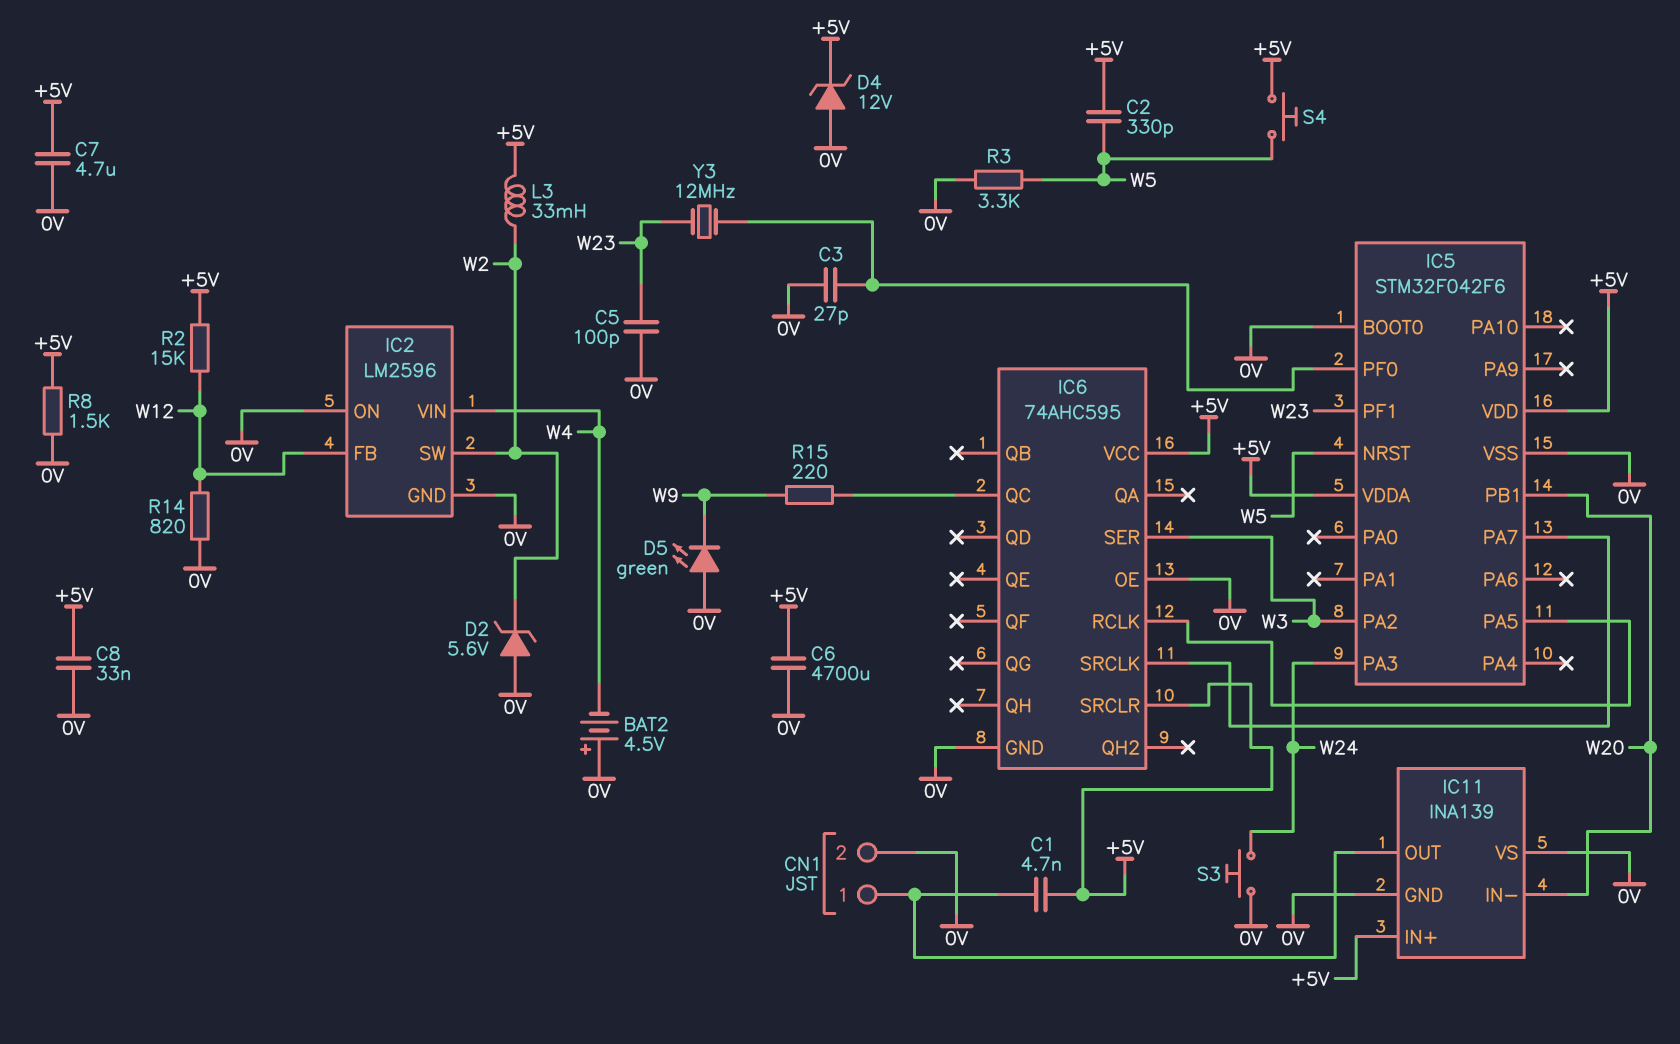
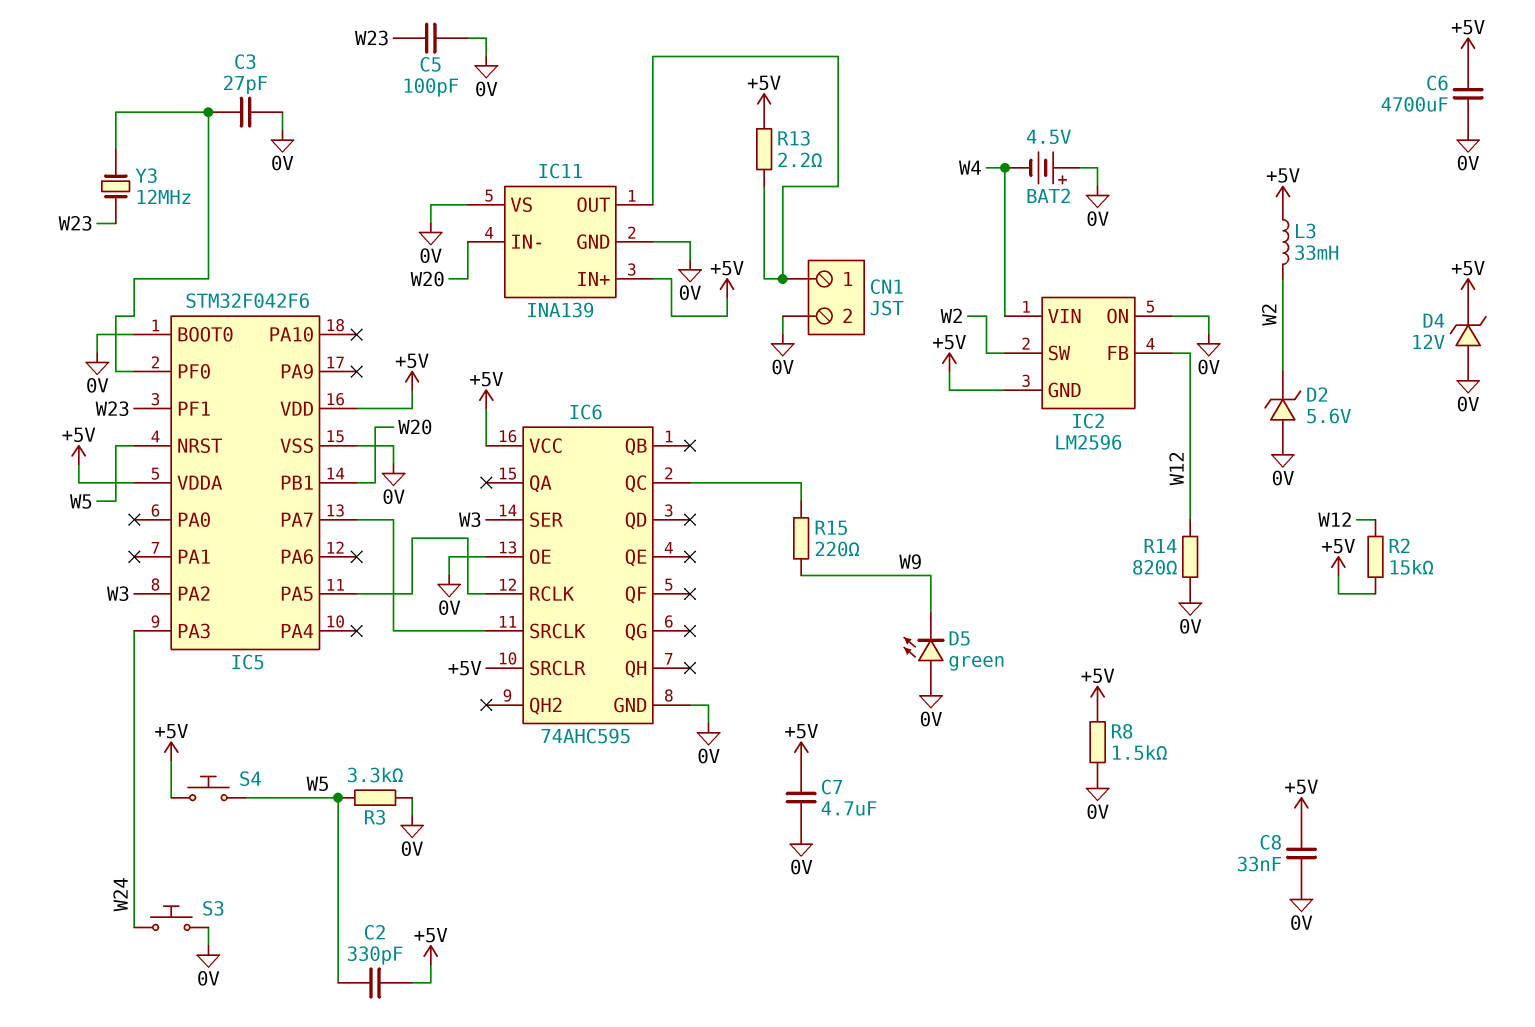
C1: 4.7nF (+5V, CN1/1) -> none
IC2 pin GND: 0V -> +5V
R13: none -> 2.2 (+5V, CN1/1)

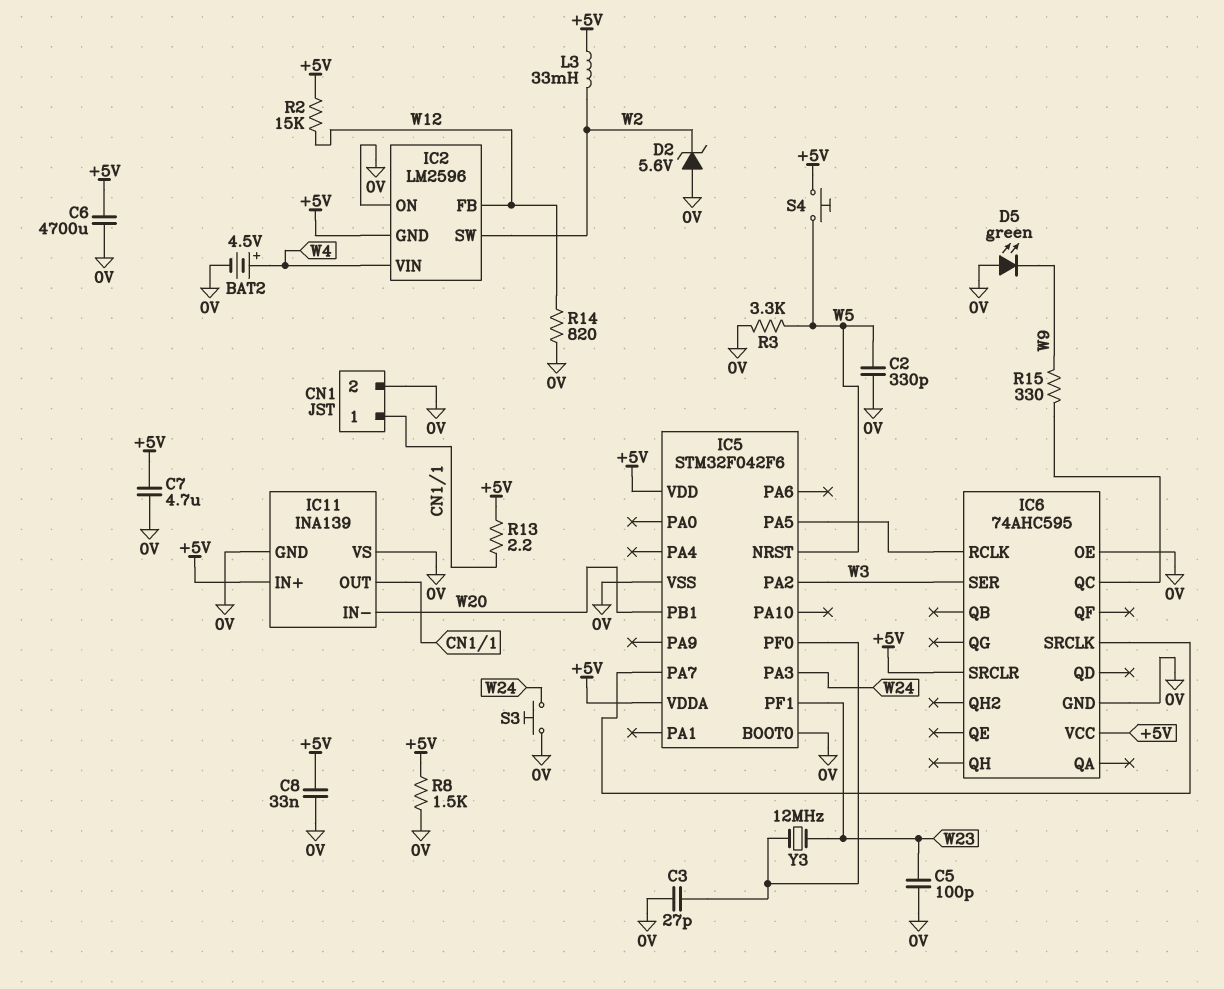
BAT2: 4.5V (plus 0V, minus W4) -> 4.5V (plus W4, minus 0V)
C2: 330pF (+5V, W5) -> 330pF (0V, W5)
D4: zener 12V (A 0V, K +5V) -> none
R15: 220 (IC6/QC, W9) -> 330 (IC6/QC, W9)

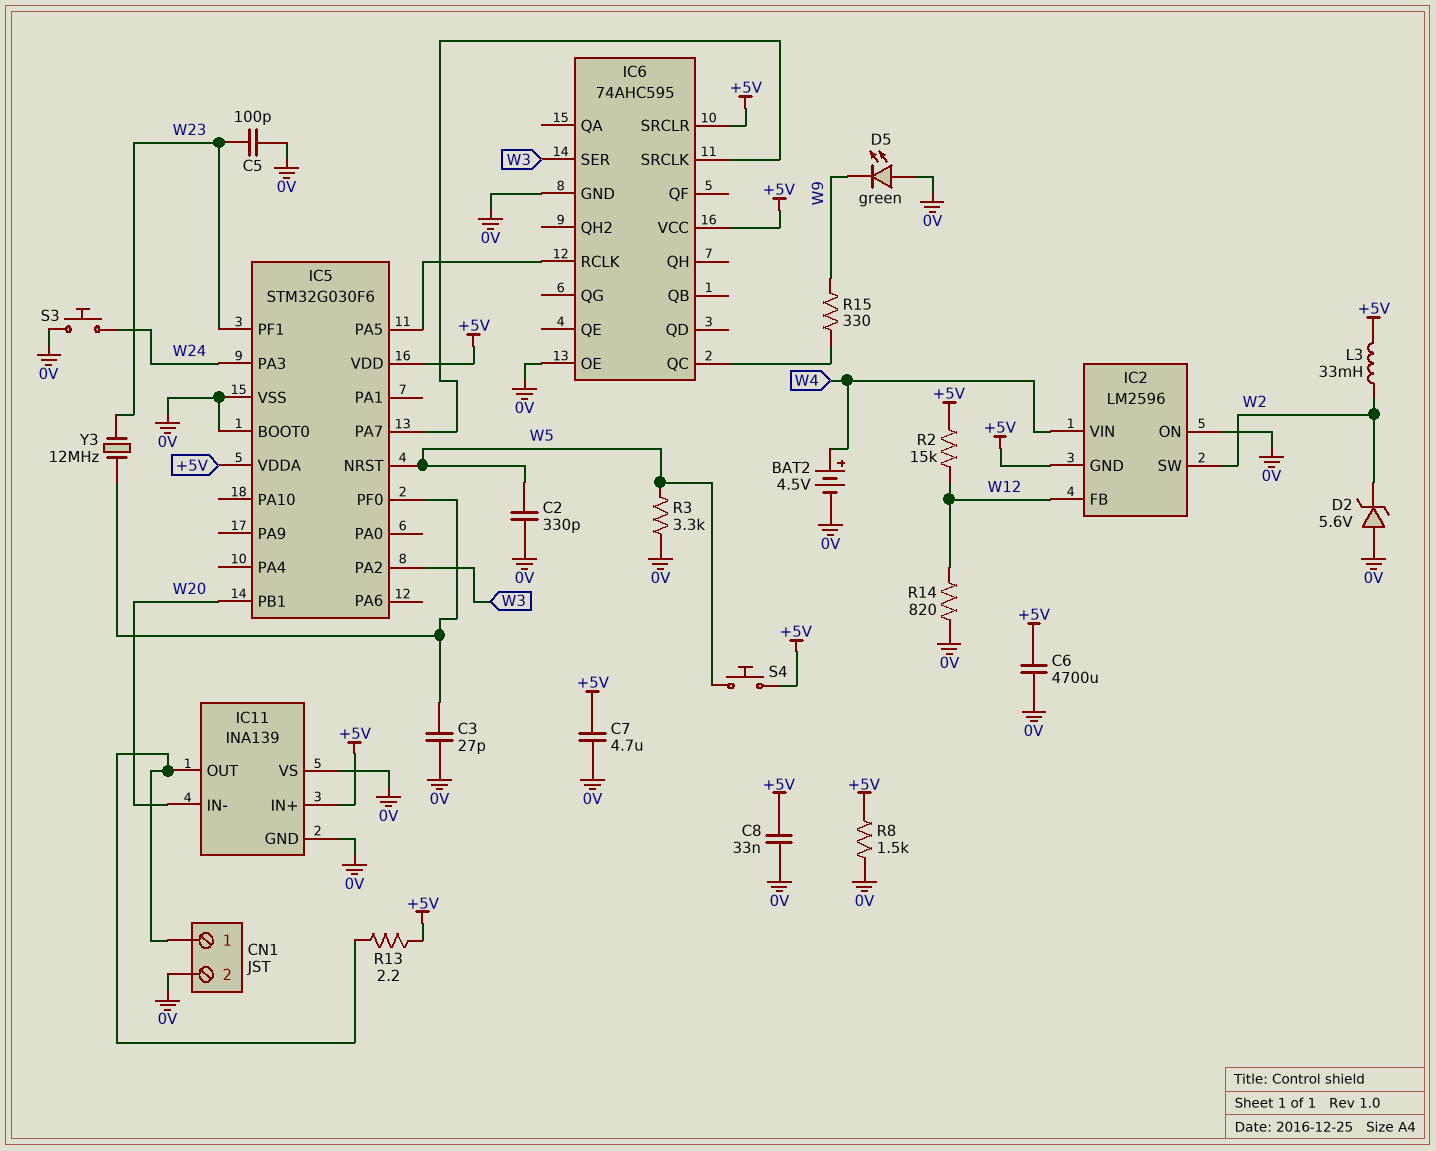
IC5: STM32F042F6 -> STM32G030F6

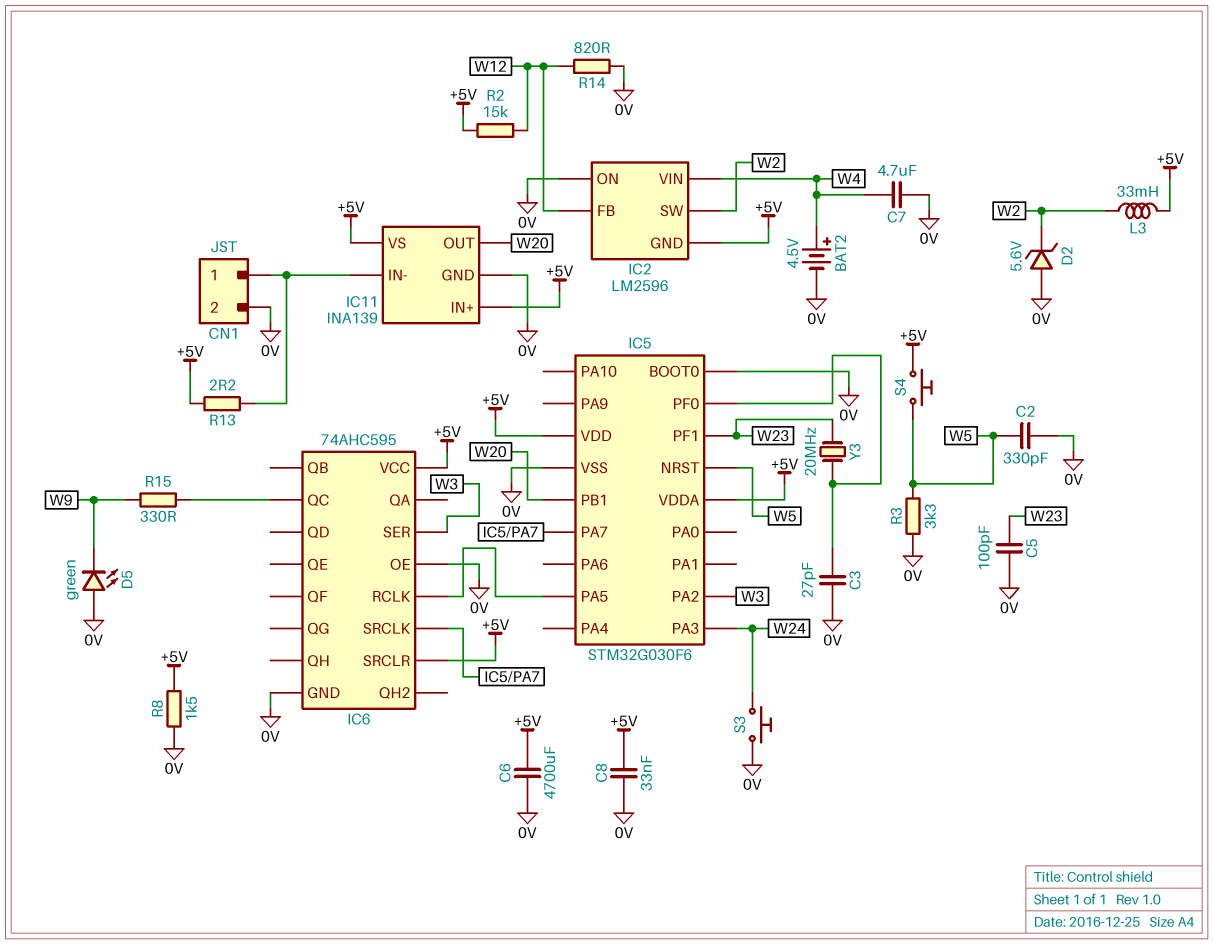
C7: 4.7uF (+5V, 0V) -> 4.7uF (0V, W4)
IC11 pin IN-: W20 -> CN1/1
IC11 pin OUT: CN1/1 -> W20
IC11 pin VS: 0V -> +5V
Y3: 12MHz (IC5/PF0, W23) -> 20MHz (IC5/PF0, W23)

